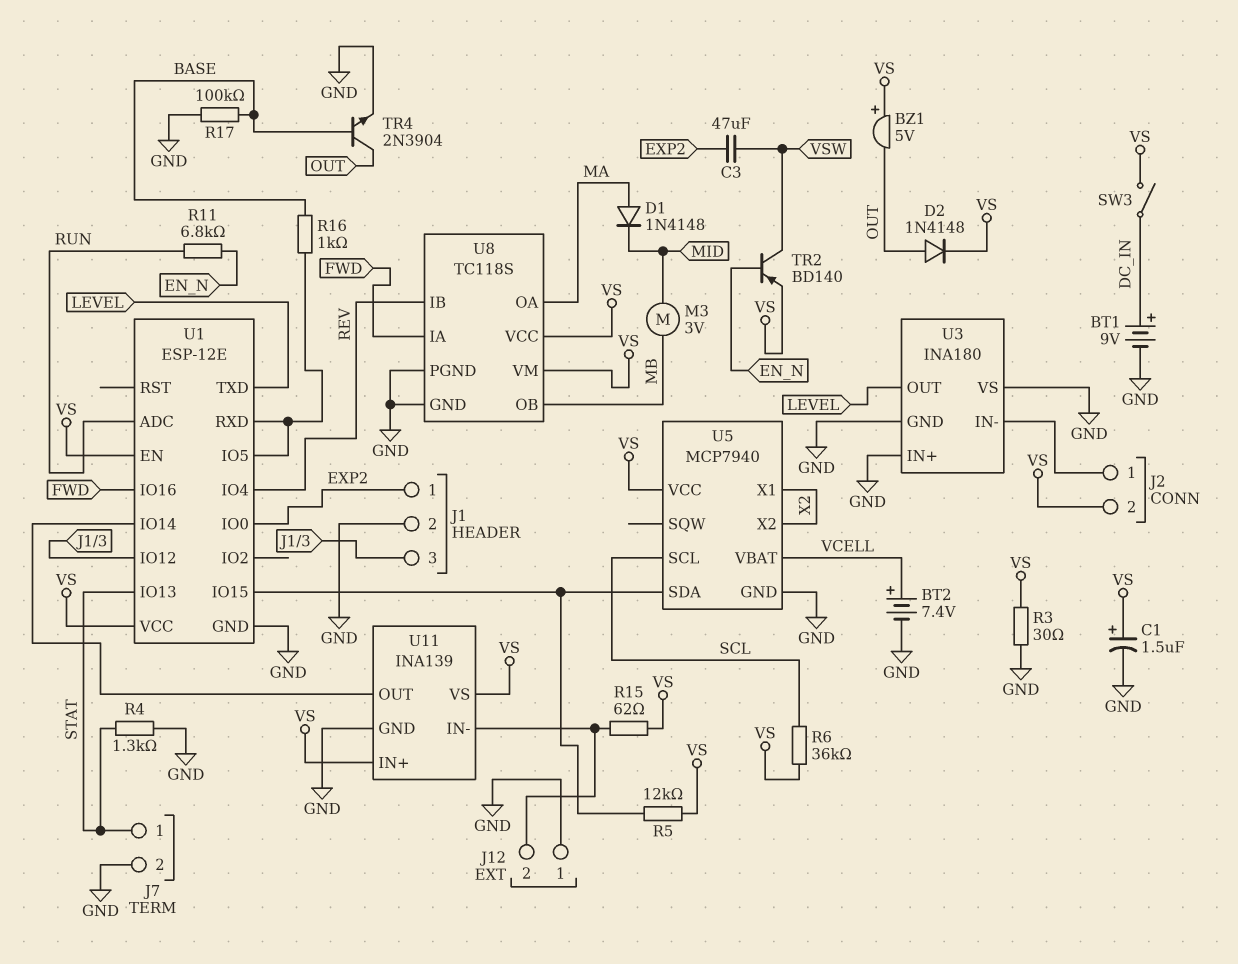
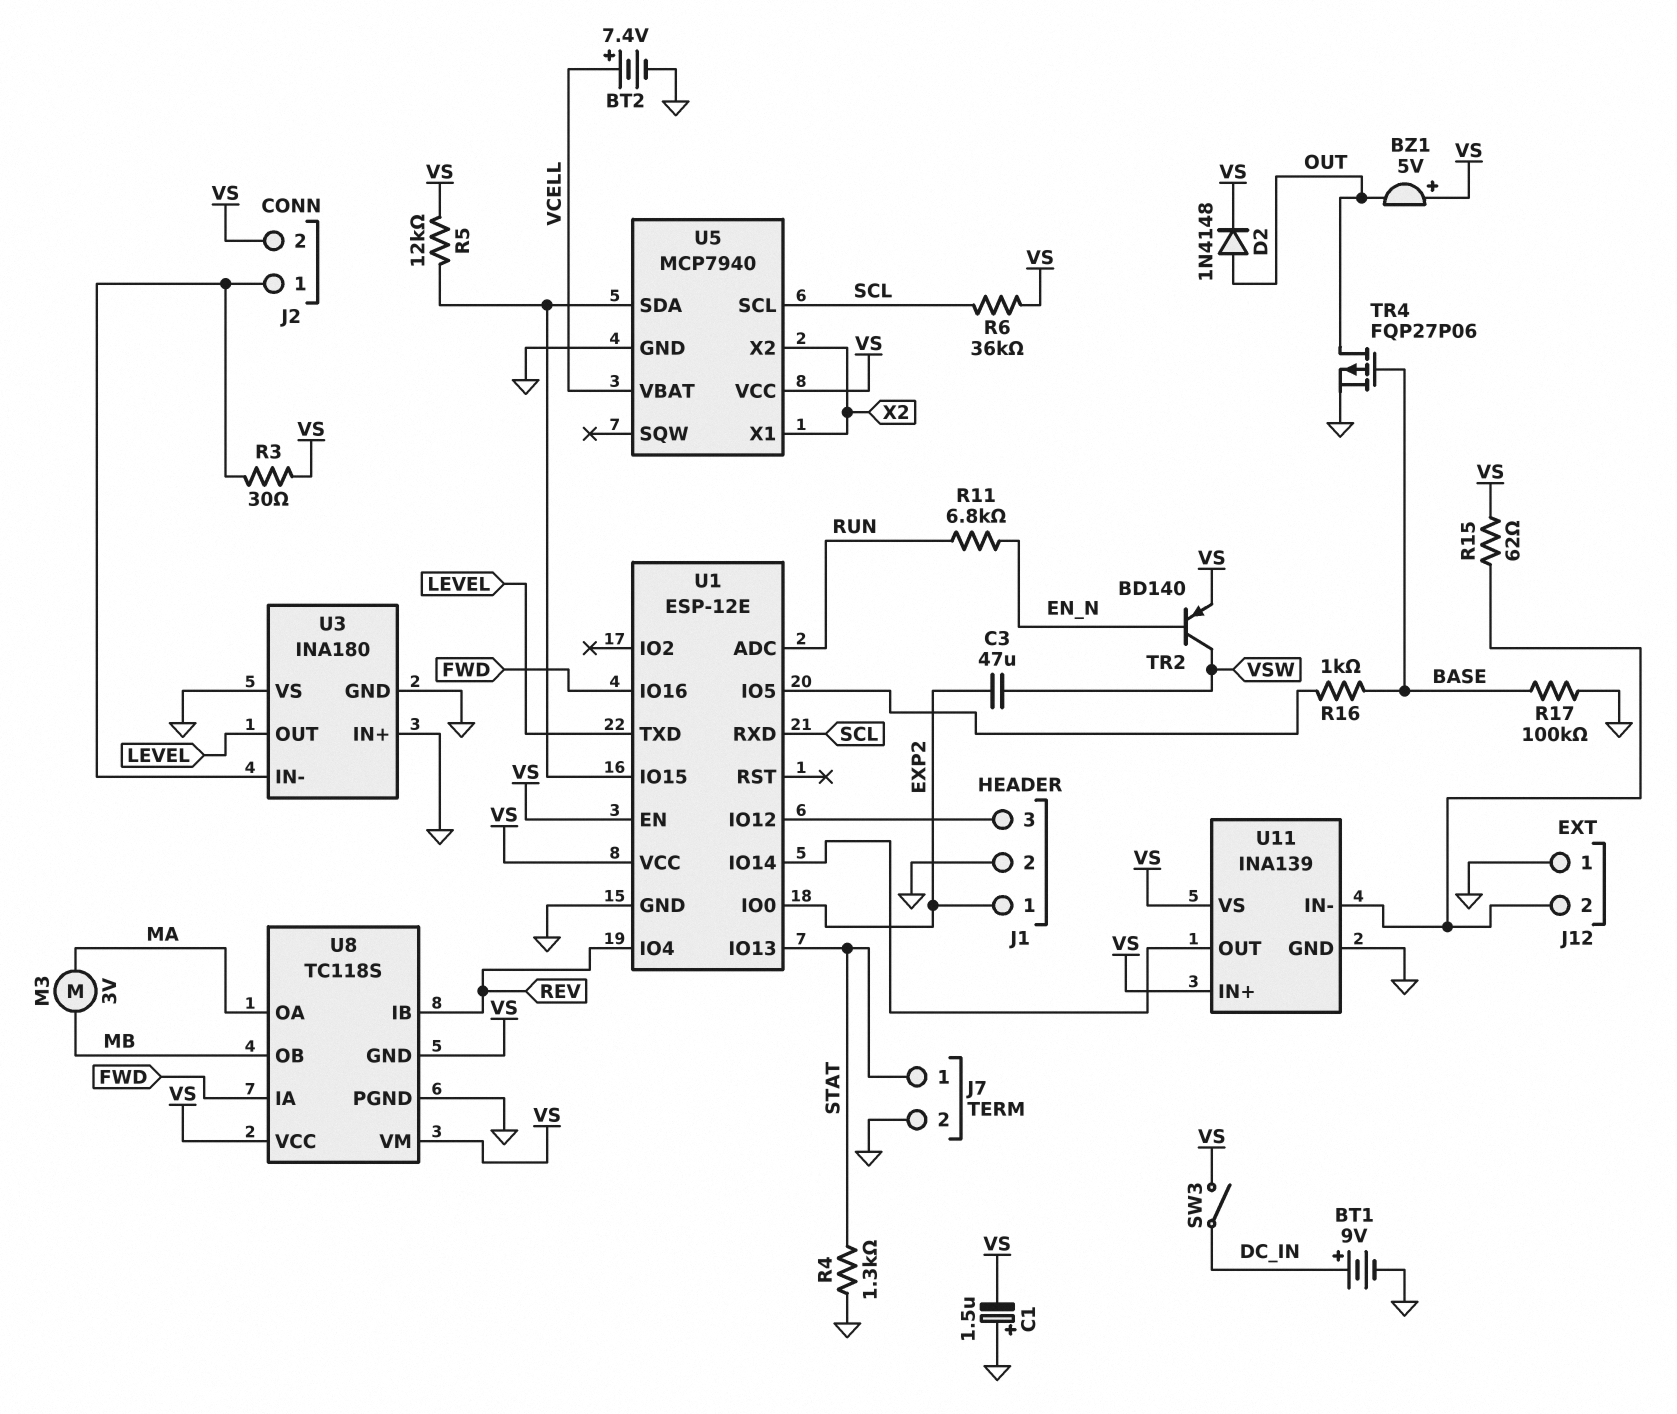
C1: 1.5uF (plus VS, minus GND) -> 1.5uF (plus GND, minus VS)
D1: diode 1N4148 (A MA, K MID) -> none
M3: motor 3V (MB, MID) -> motor 3V (MA, MB)
R3: 30 (GND, VS) -> 30 (J2/1, VS)
TR4: NPN 2N3904 (B BASE, C OUT, E GND) -> PMOS FQP27P06 (G BASE, D OUT, S GND)
U1 pin RXD: U1/IO5 -> SCL
U8 pin GND: GND -> VS

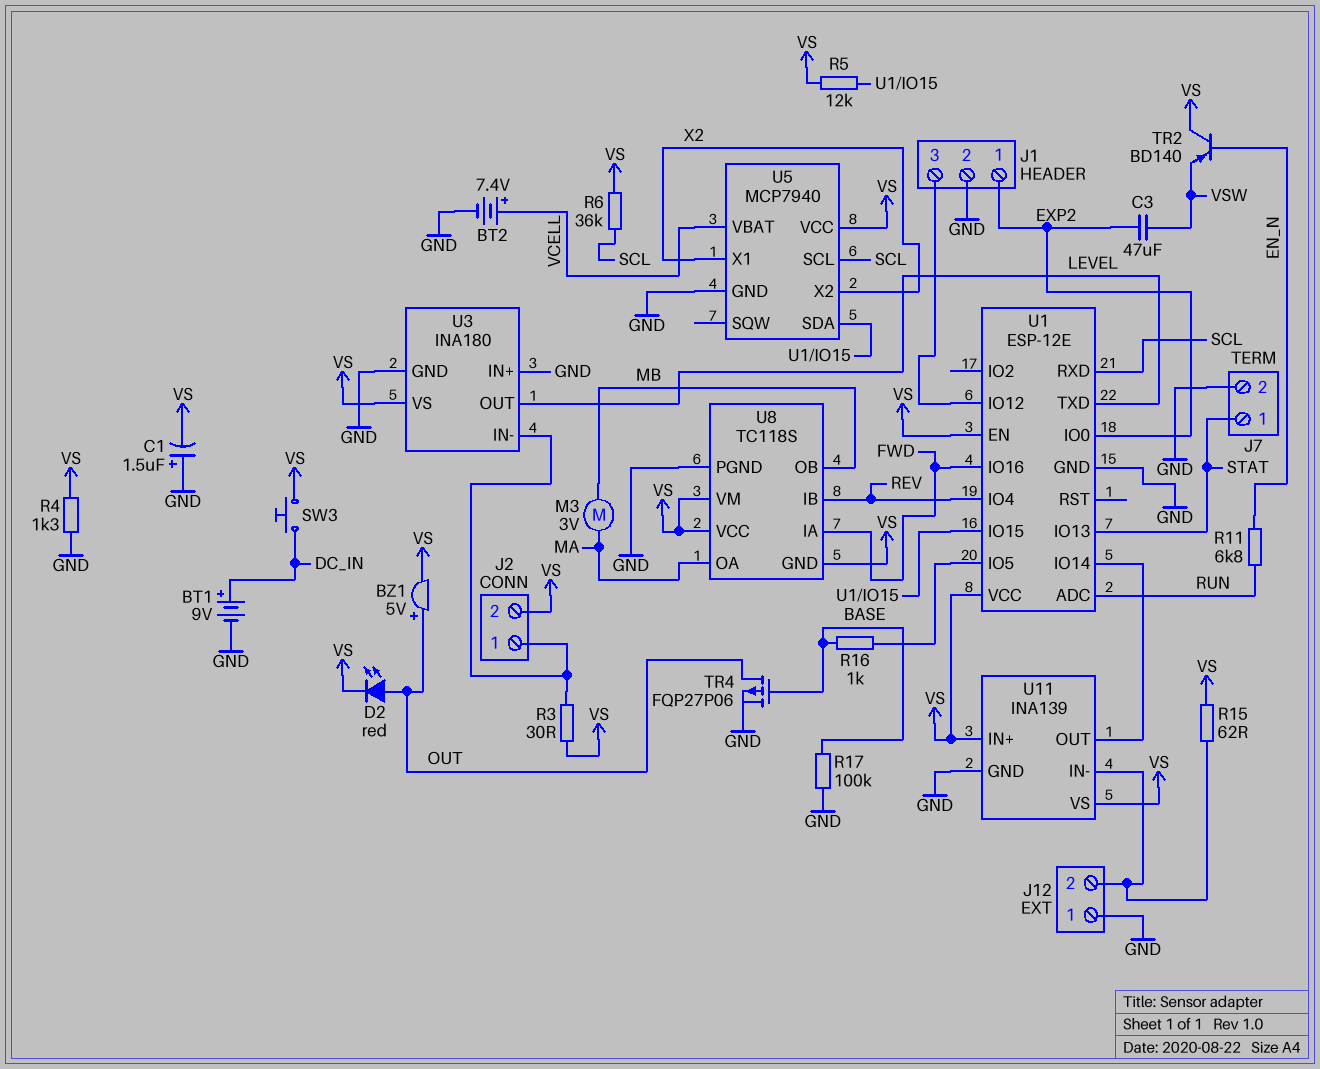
BZ1: buzzer 5V (plus VS, minus OUT) -> buzzer 5V (plus OUT, minus VS)
D2: diode 1N4148 (A OUT, K VS) -> LED red (A OUT, K VS)
R4: 1.3k (GND, STAT) -> 1.3k (GND, VS)
SW3: switch (DC_IN, VS) -> button (DC_IN, VS)
TR2: PNP BD140 (B EN_N, C VSW, E VS) -> PNP BD140 (B EN_N, C VS, E VSW)
U3 pin VS: GND -> VS

